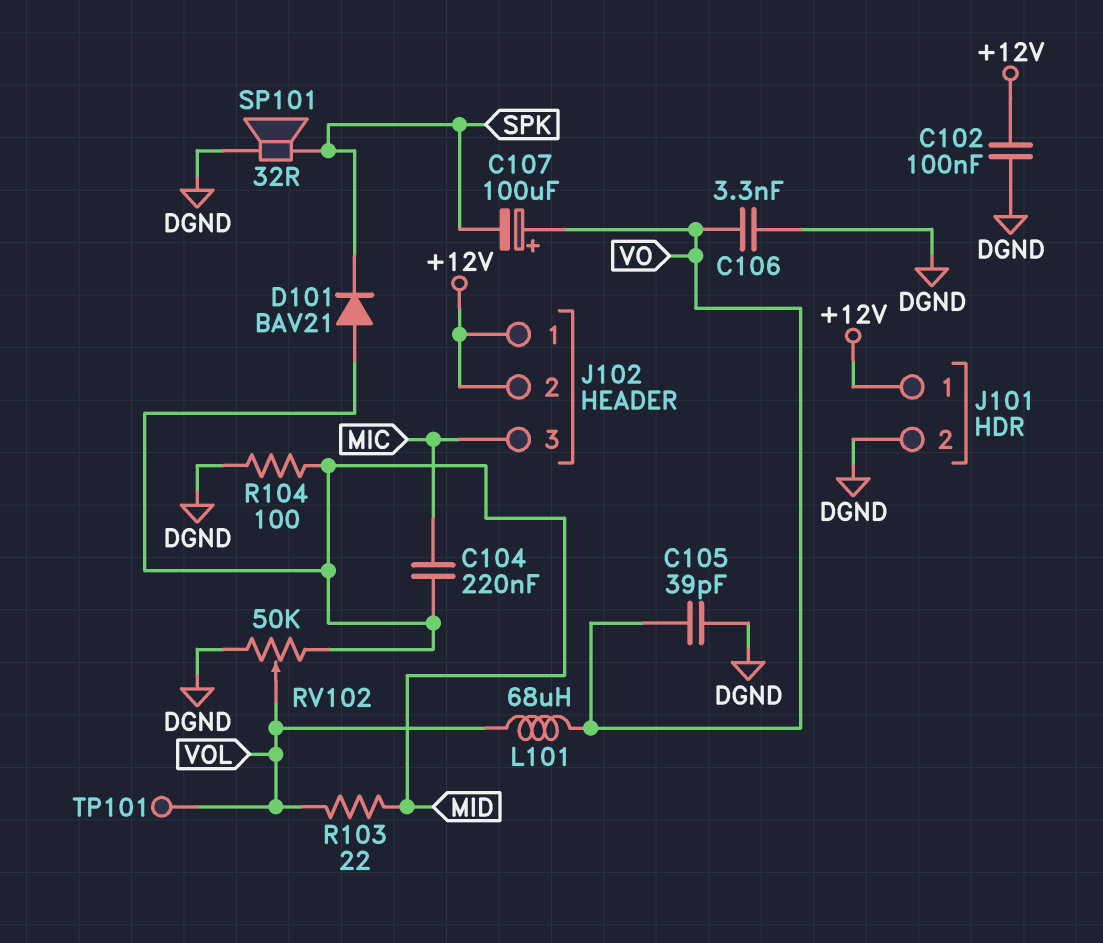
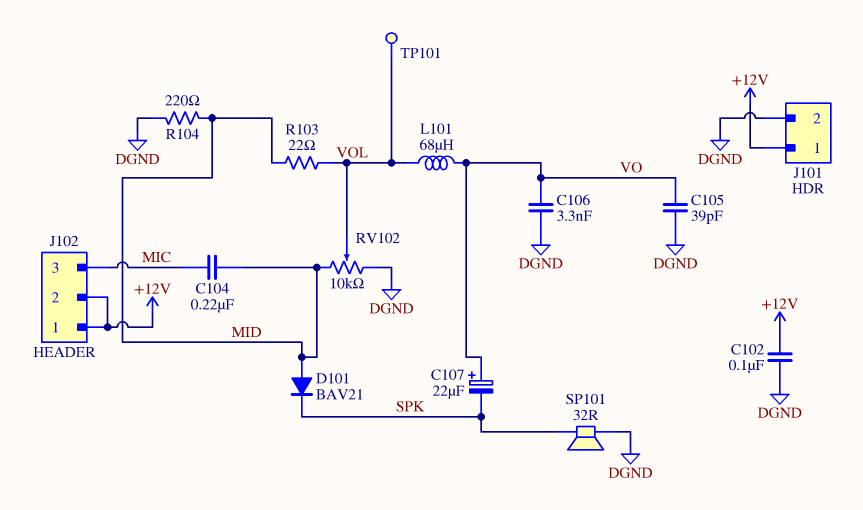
C107: 100uF (plus VO, minus SPK) -> 22uF (plus VO, minus SPK)
R104: 100 (DGND, MID) -> 220 (DGND, MID)
RV102: 50k (DGND, MID, wiper VOL) -> 10k (DGND, MID, wiper VOL)

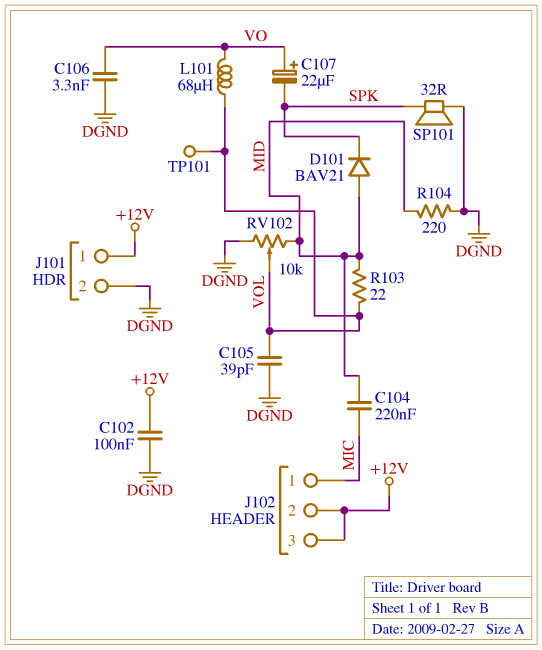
C105: 39pF (DGND, VO) -> 39pF (DGND, VOL)
J102 pin 1: +12V -> MIC
J102 pin 3: MIC -> +12V

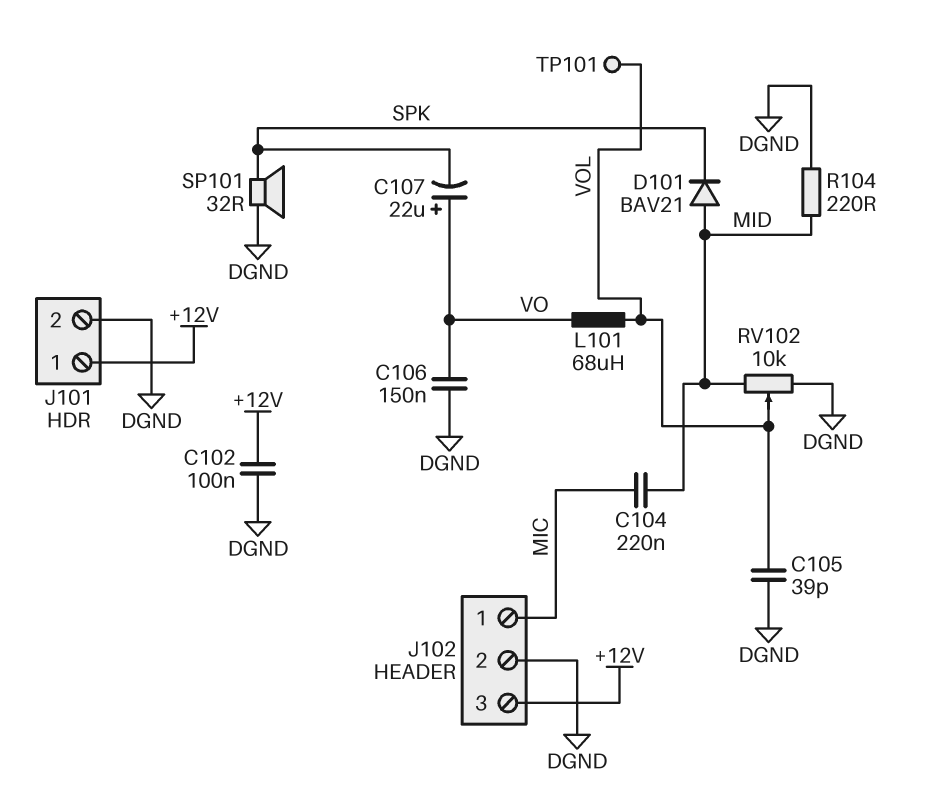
C106: 3.3nF (DGND, VO) -> 150nF (DGND, VO)
J102 pin 2: +12V -> DGND
R103: 22 (MID, VOL) -> none

